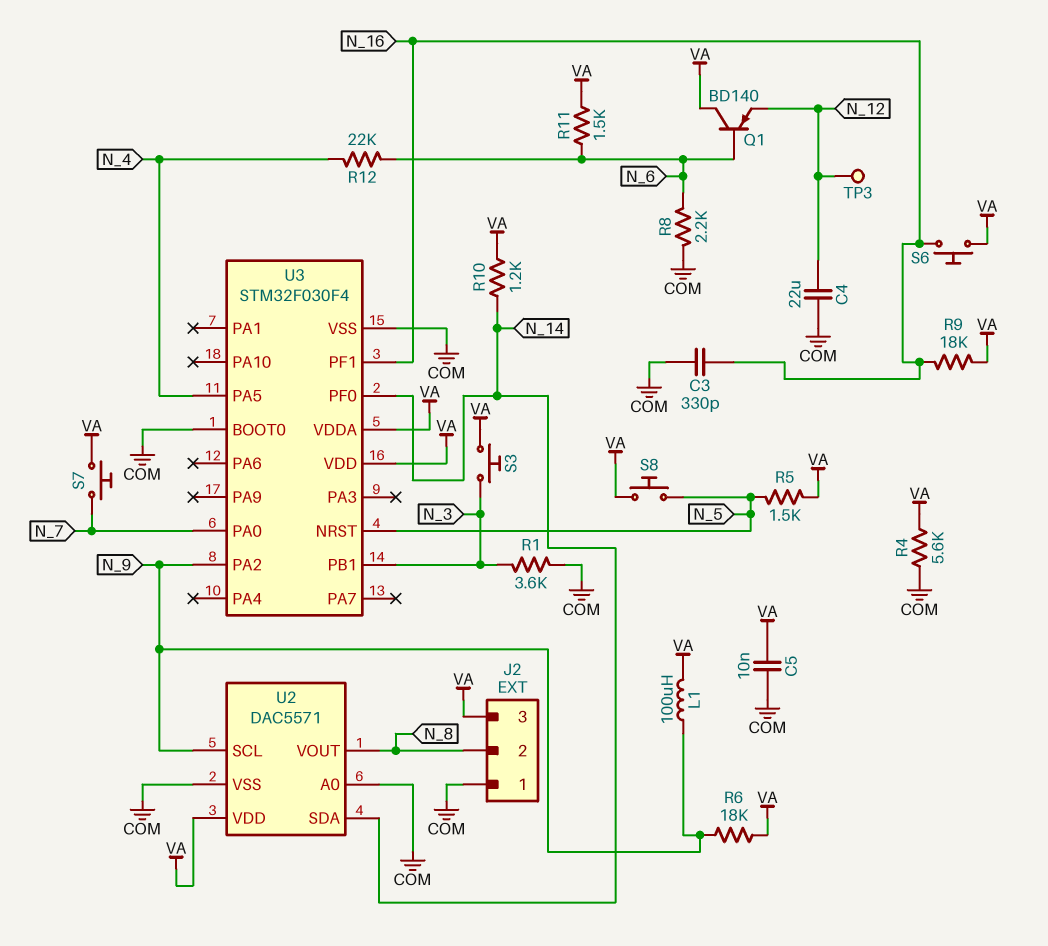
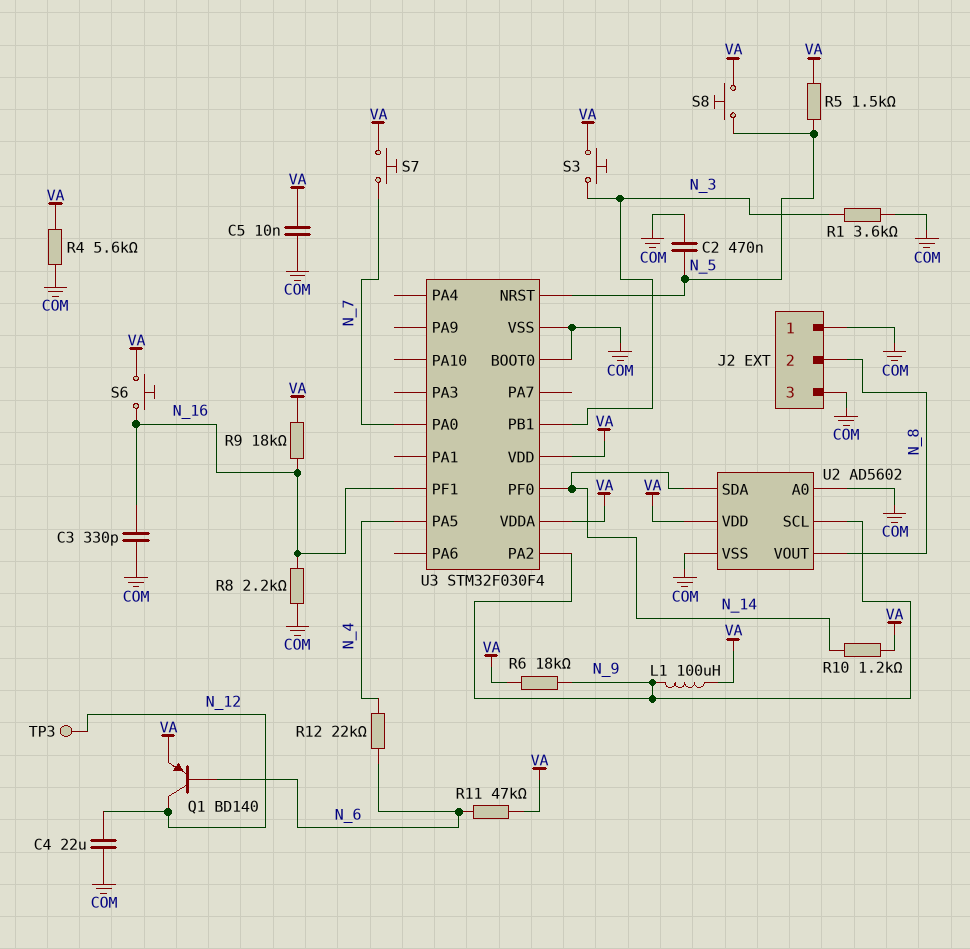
C2: none -> 470nF (COM, N_5)
J2 pin 3: VA -> COM
Q1: PNP BD140 (B N_6, C VA, E N_12) -> PNP BD140 (B N_6, C N_12, E VA)
R8: 2.2k (COM, N_6) -> 2.2k (COM, N_16)
R11: 1.5k (N_6, VA) -> 47k (N_6, VA)
U2: DAC5571 -> AD5602

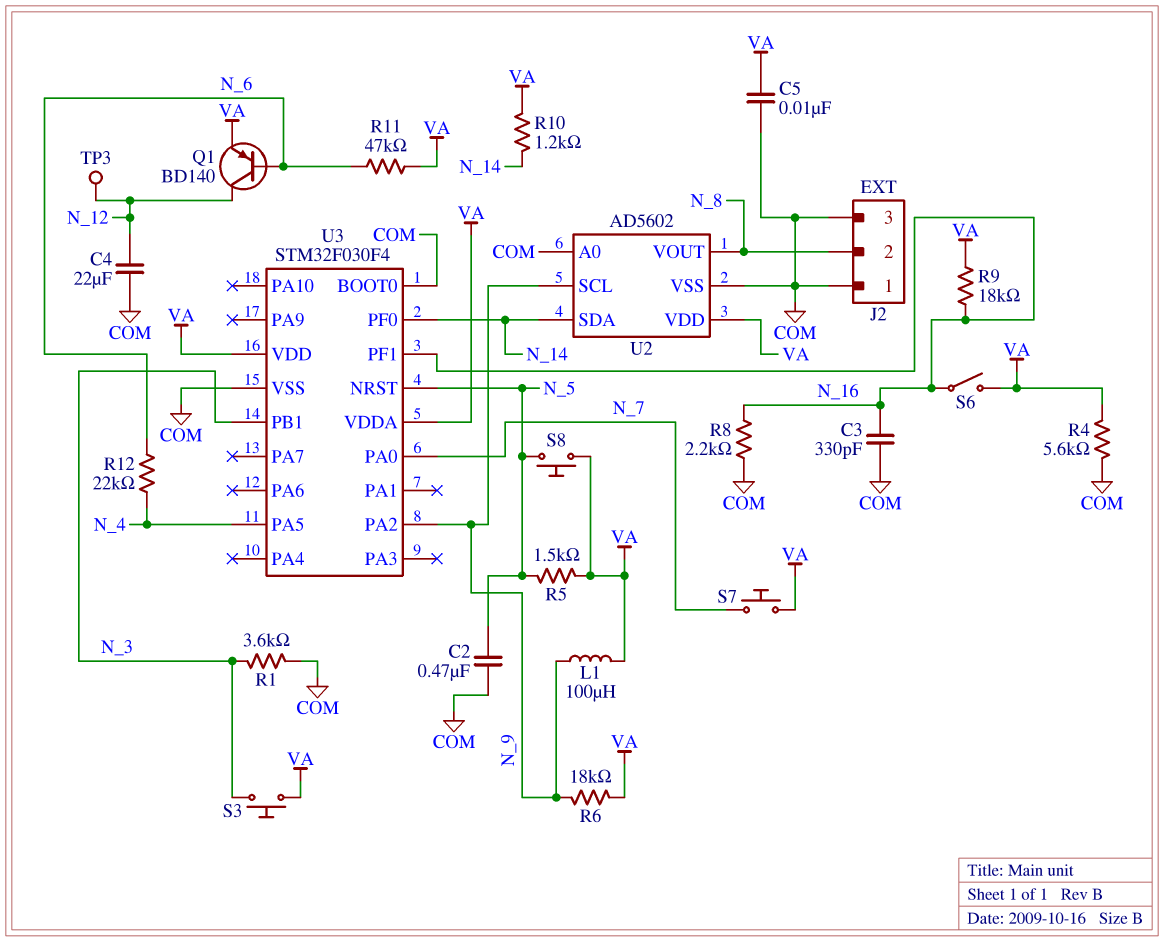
S6: button (N_16, VA) -> switch (N_16, VA)

